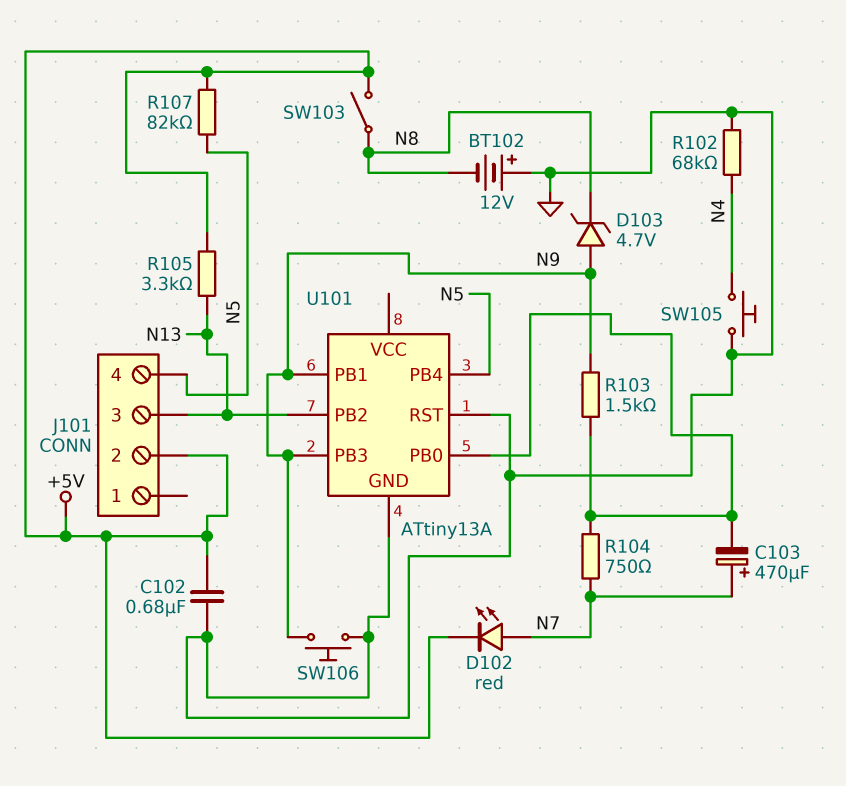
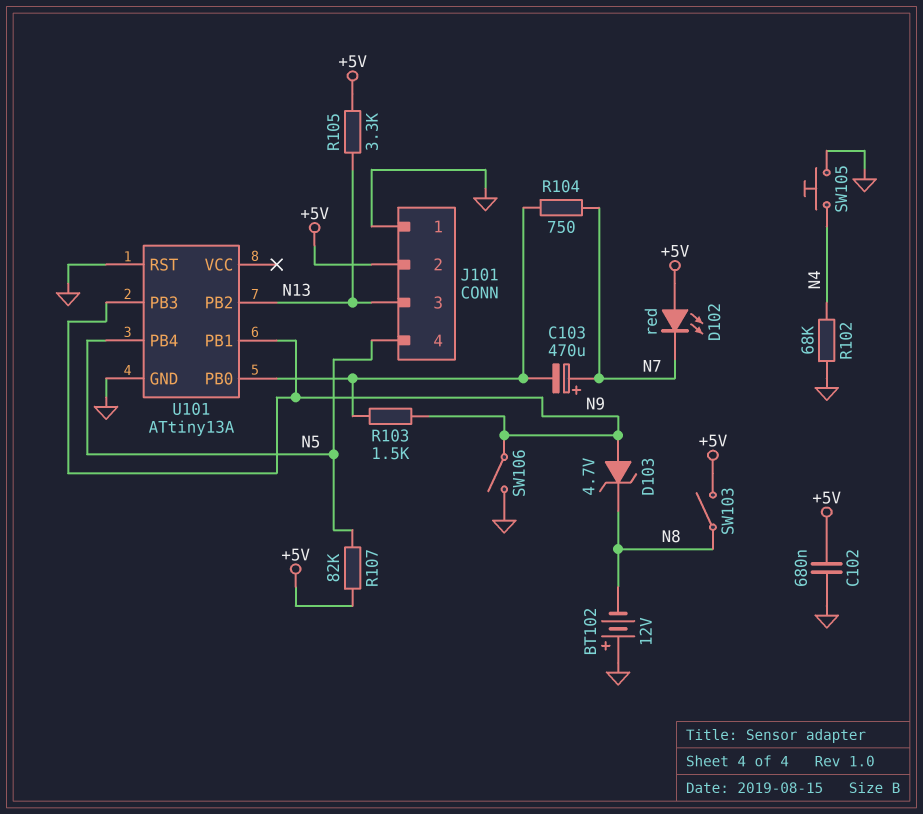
D102: LED red (A N7, K +5V) -> LED red (A +5V, K N7)
J101 pin 1: none -> GND
SW106: button (GND, N9) -> switch (GND, N9)

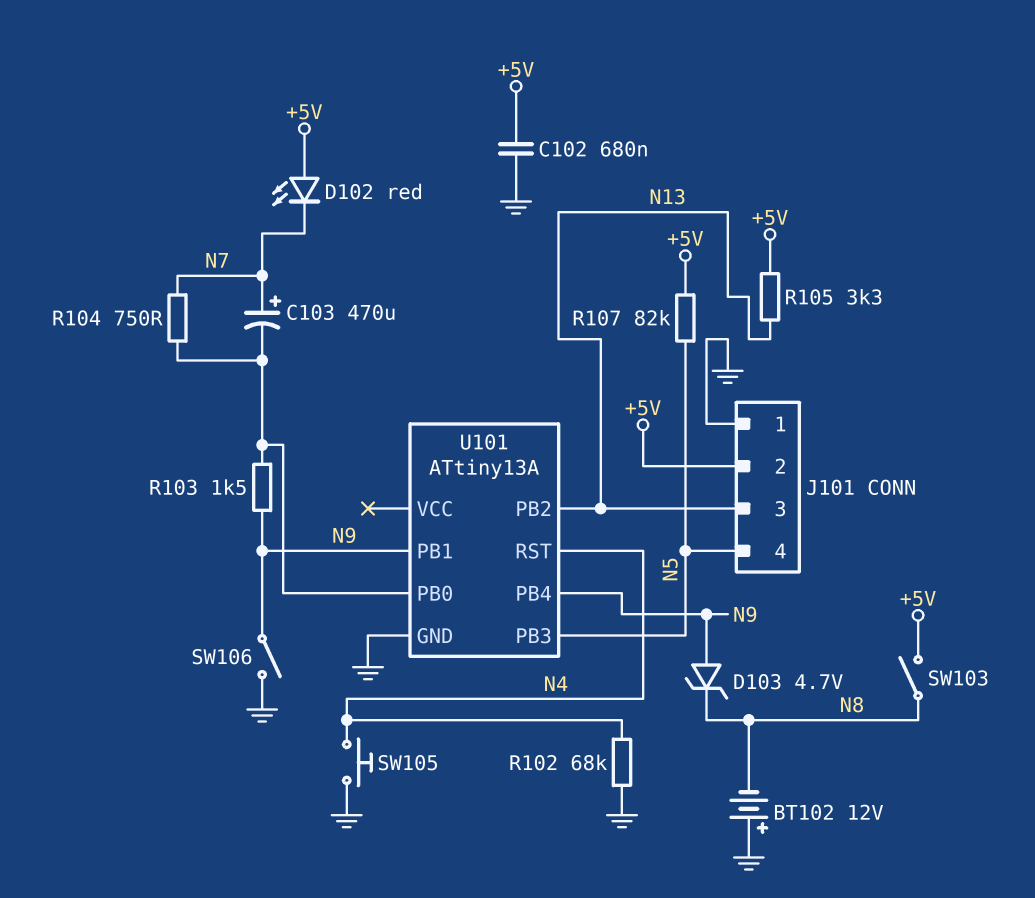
U101 pin PB3: N9 -> N5
U101 pin PB4: N5 -> N9
U101 pin RST: GND -> N4

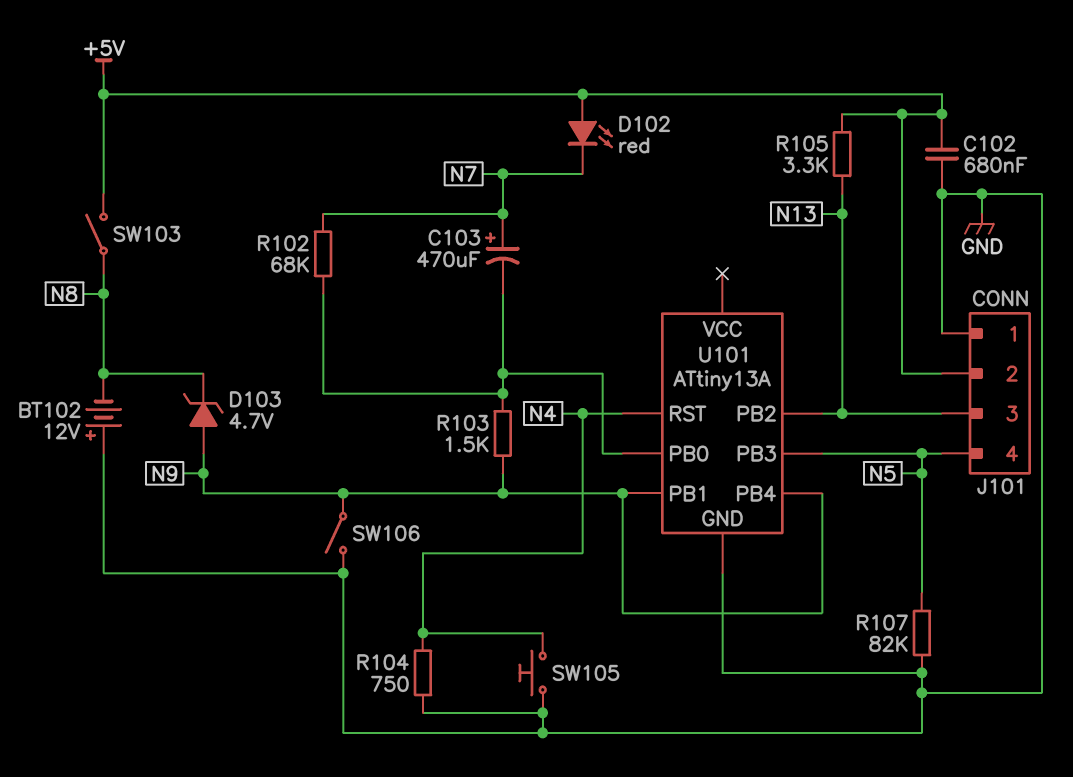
R102: 68k (GND, N4) -> 68k (N7, U101/PB0)
R104: 750 (N7, U101/PB0) -> 750 (GND, N4)
R107: 82k (+5V, N5) -> 82k (GND, N5)

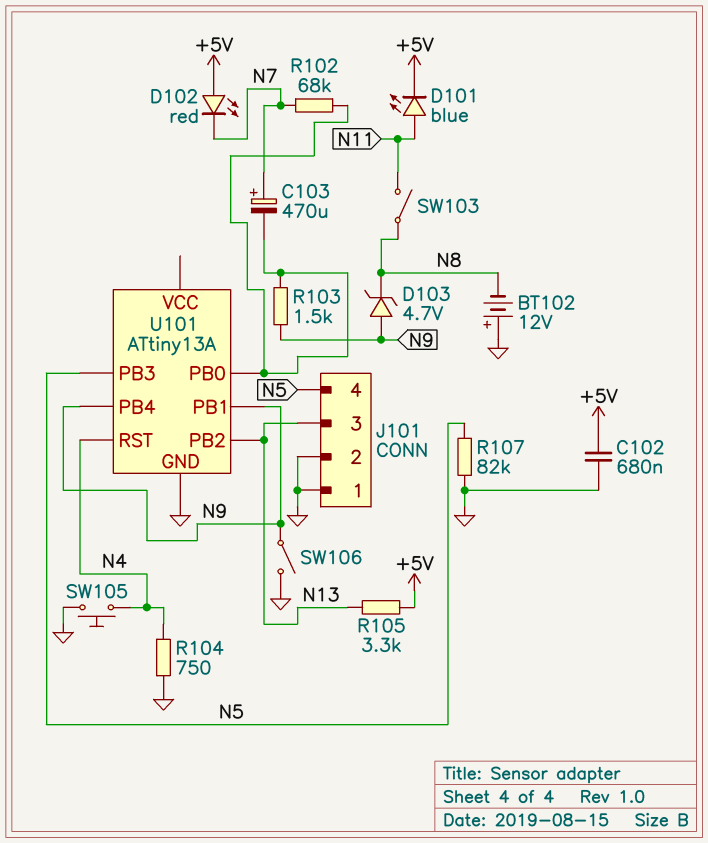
D101: none -> LED blue (A N11, K +5V)
J101 pin 2: +5V -> GND
SW103: switch (+5V, N8) -> switch (N8, N11)

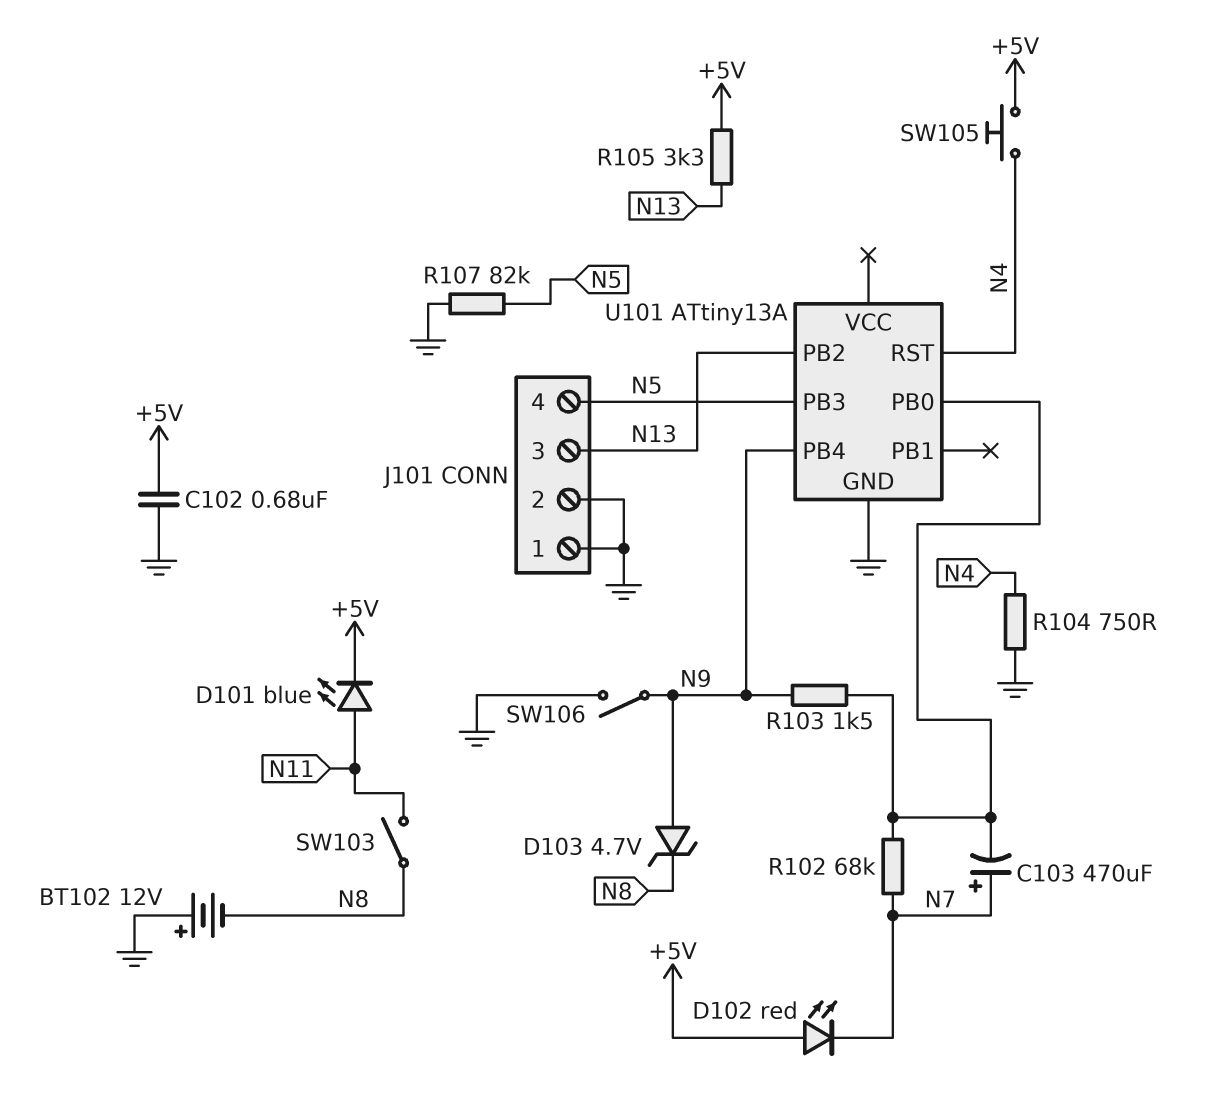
SW105: button (GND, N4) -> button (+5V, N4)
U101 pin PB1: N9 -> none

